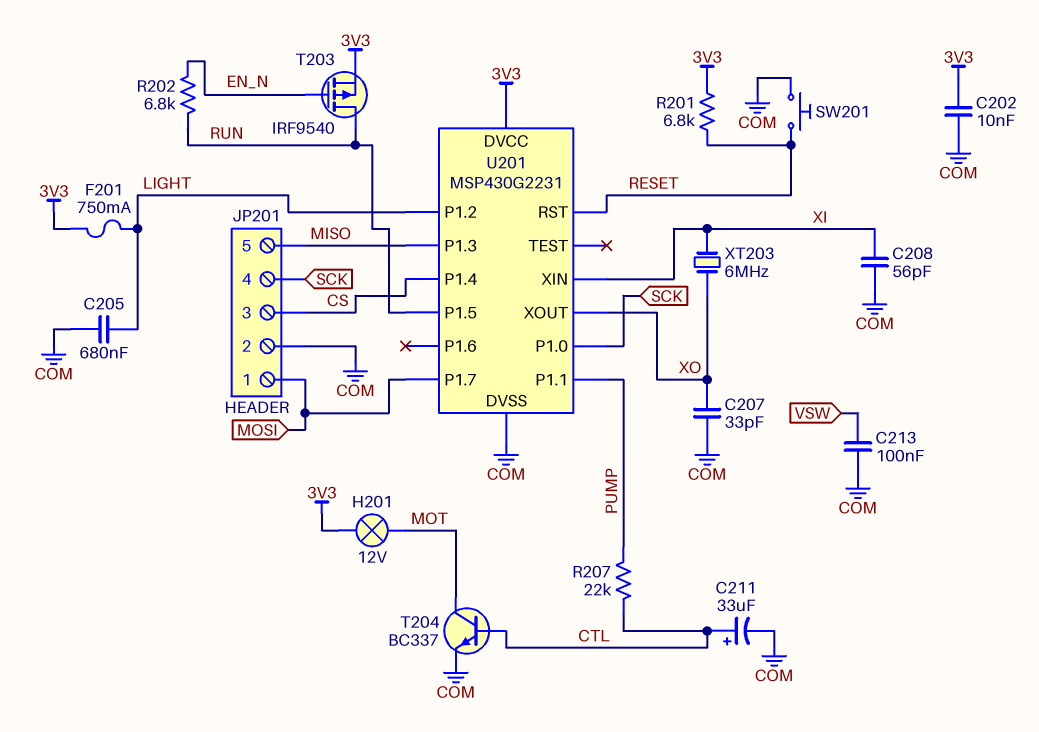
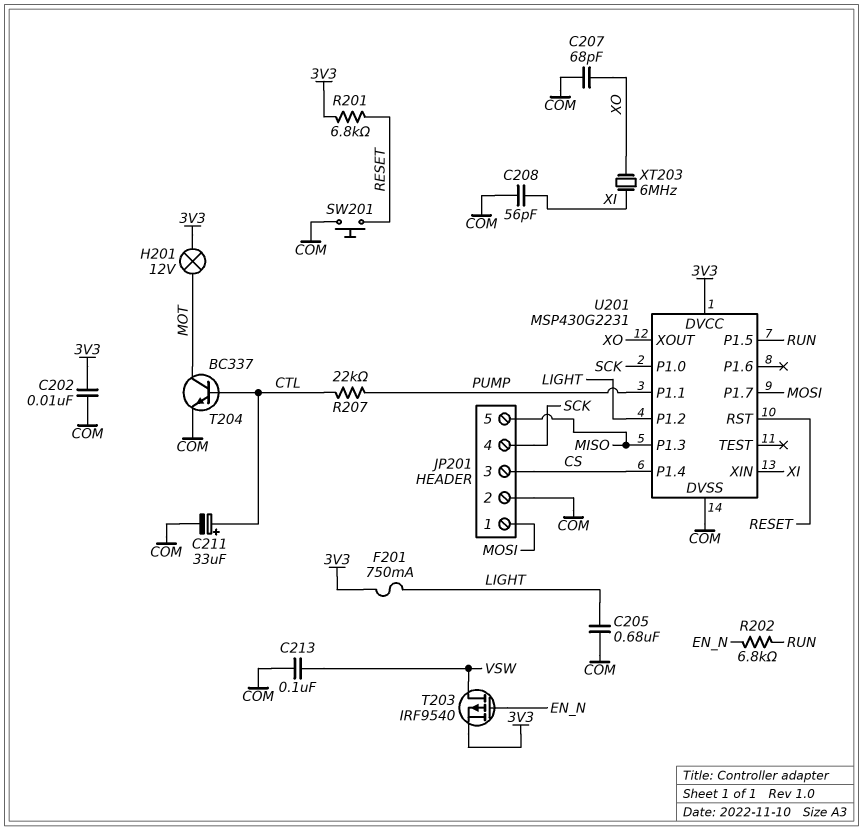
C207: 33pF (COM, XO) -> 68pF (COM, XO)
T203: PMOS IRF9540 (G EN_N, D RUN, S 3V3) -> PMOS IRF9540 (G EN_N, D VSW, S 3V3)

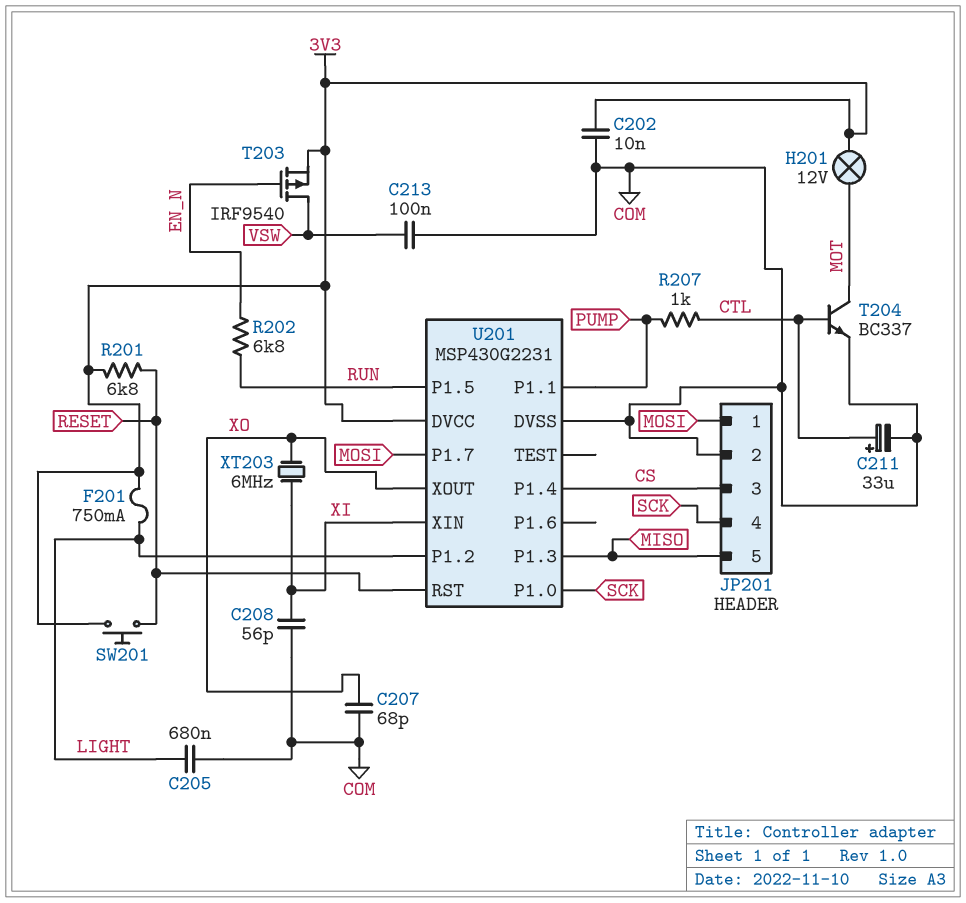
R207: 22k (CTL, PUMP) -> 1k (CTL, PUMP)
SW201: button (COM, RESET) -> button (3V3, RESET)

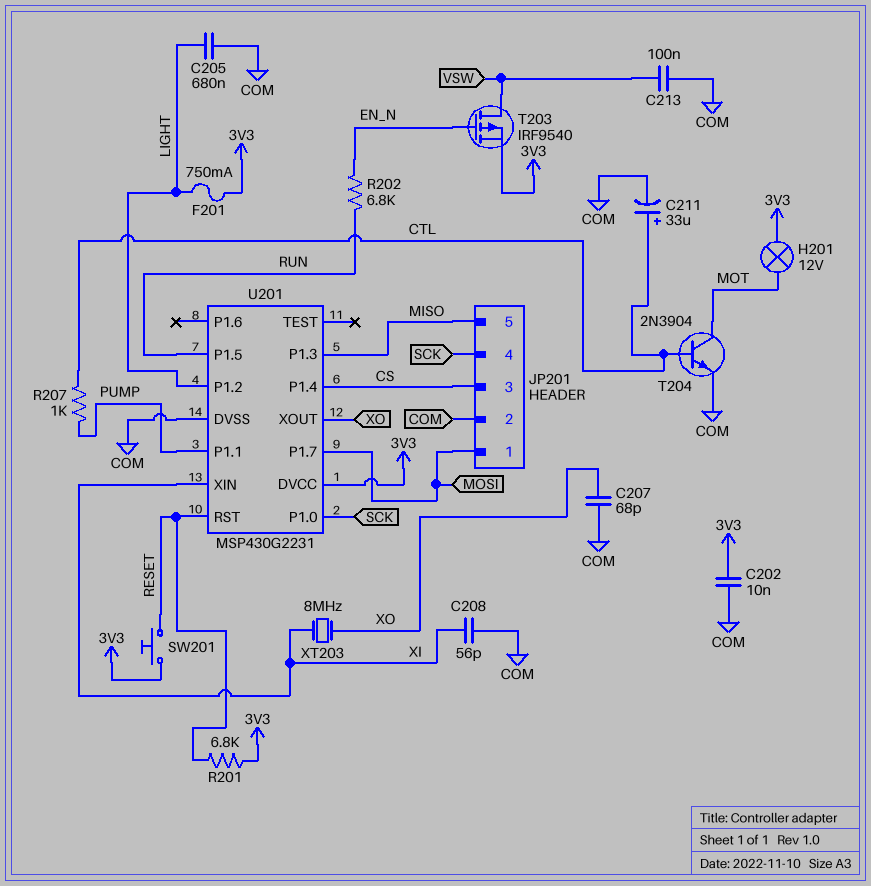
T204: NPN BC337 (B CTL, C MOT, E COM) -> NPN 2N3904 (B CTL, C MOT, E COM)
XT203: 6MHz (XI, XO) -> 8MHz (XI, XO)

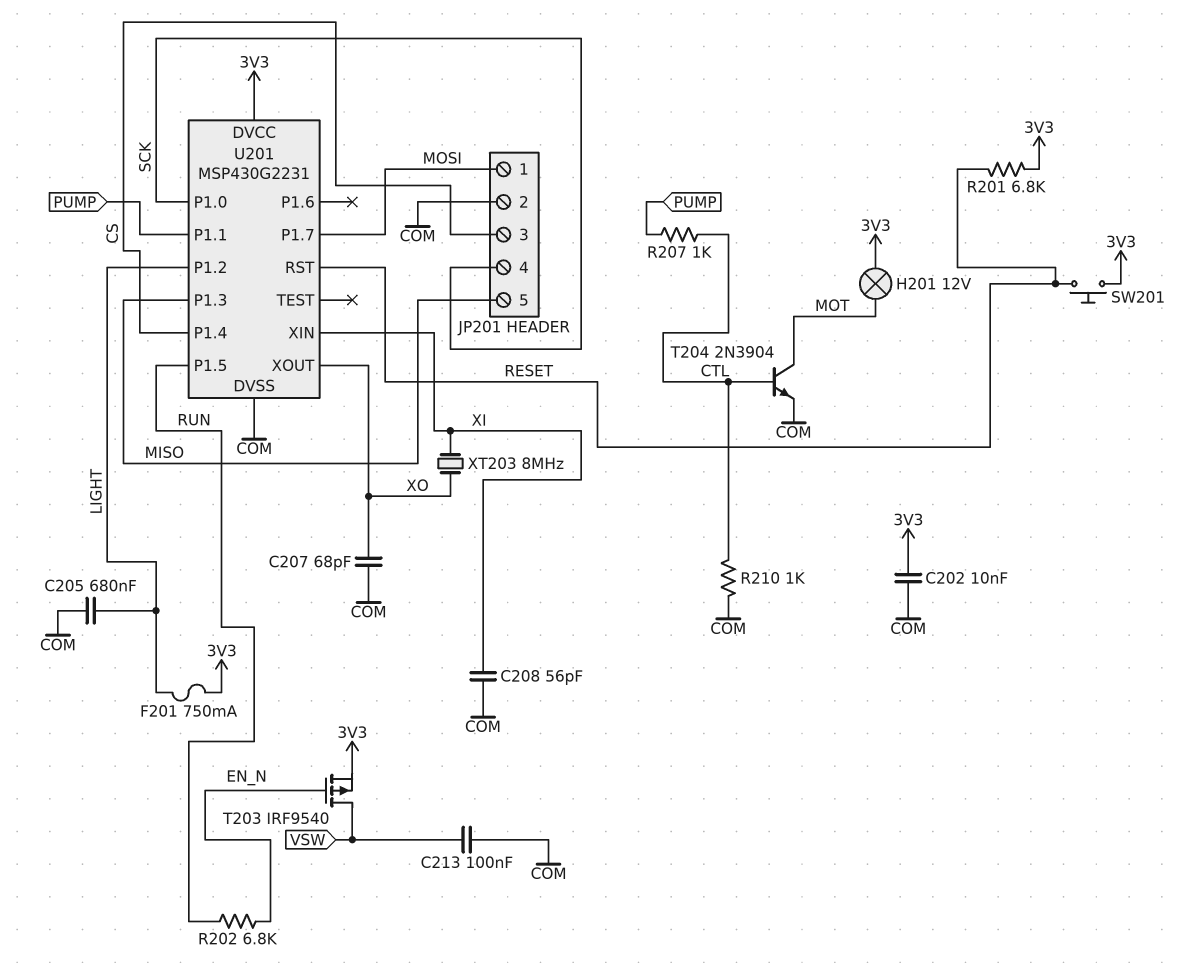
C211: 33uF (plus CTL, minus COM) -> none
R210: none -> 1k (COM, CTL)

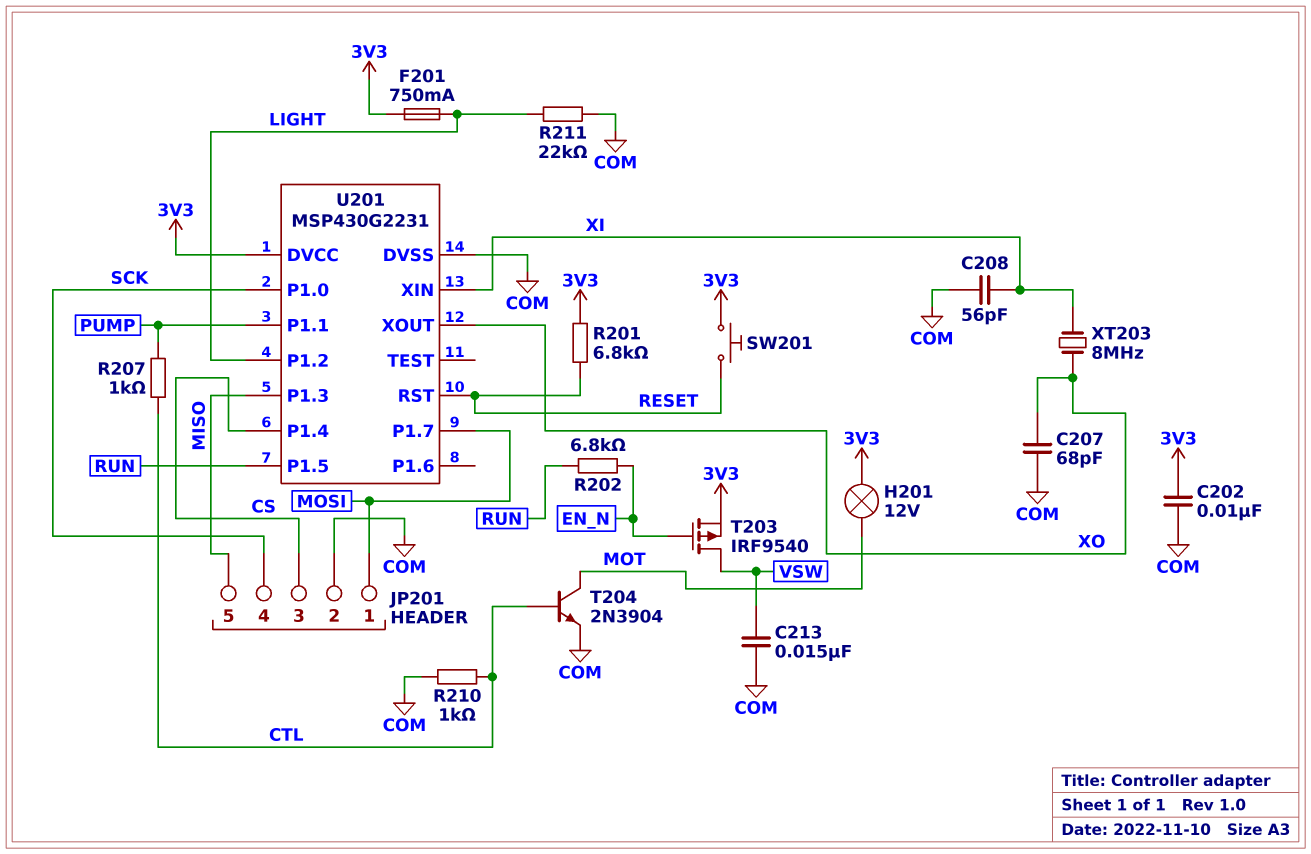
C205: 680nF (COM, LIGHT) -> none
C213: 100nF (COM, VSW) -> 15nF (COM, VSW)
R211: none -> 22k (COM, LIGHT)

